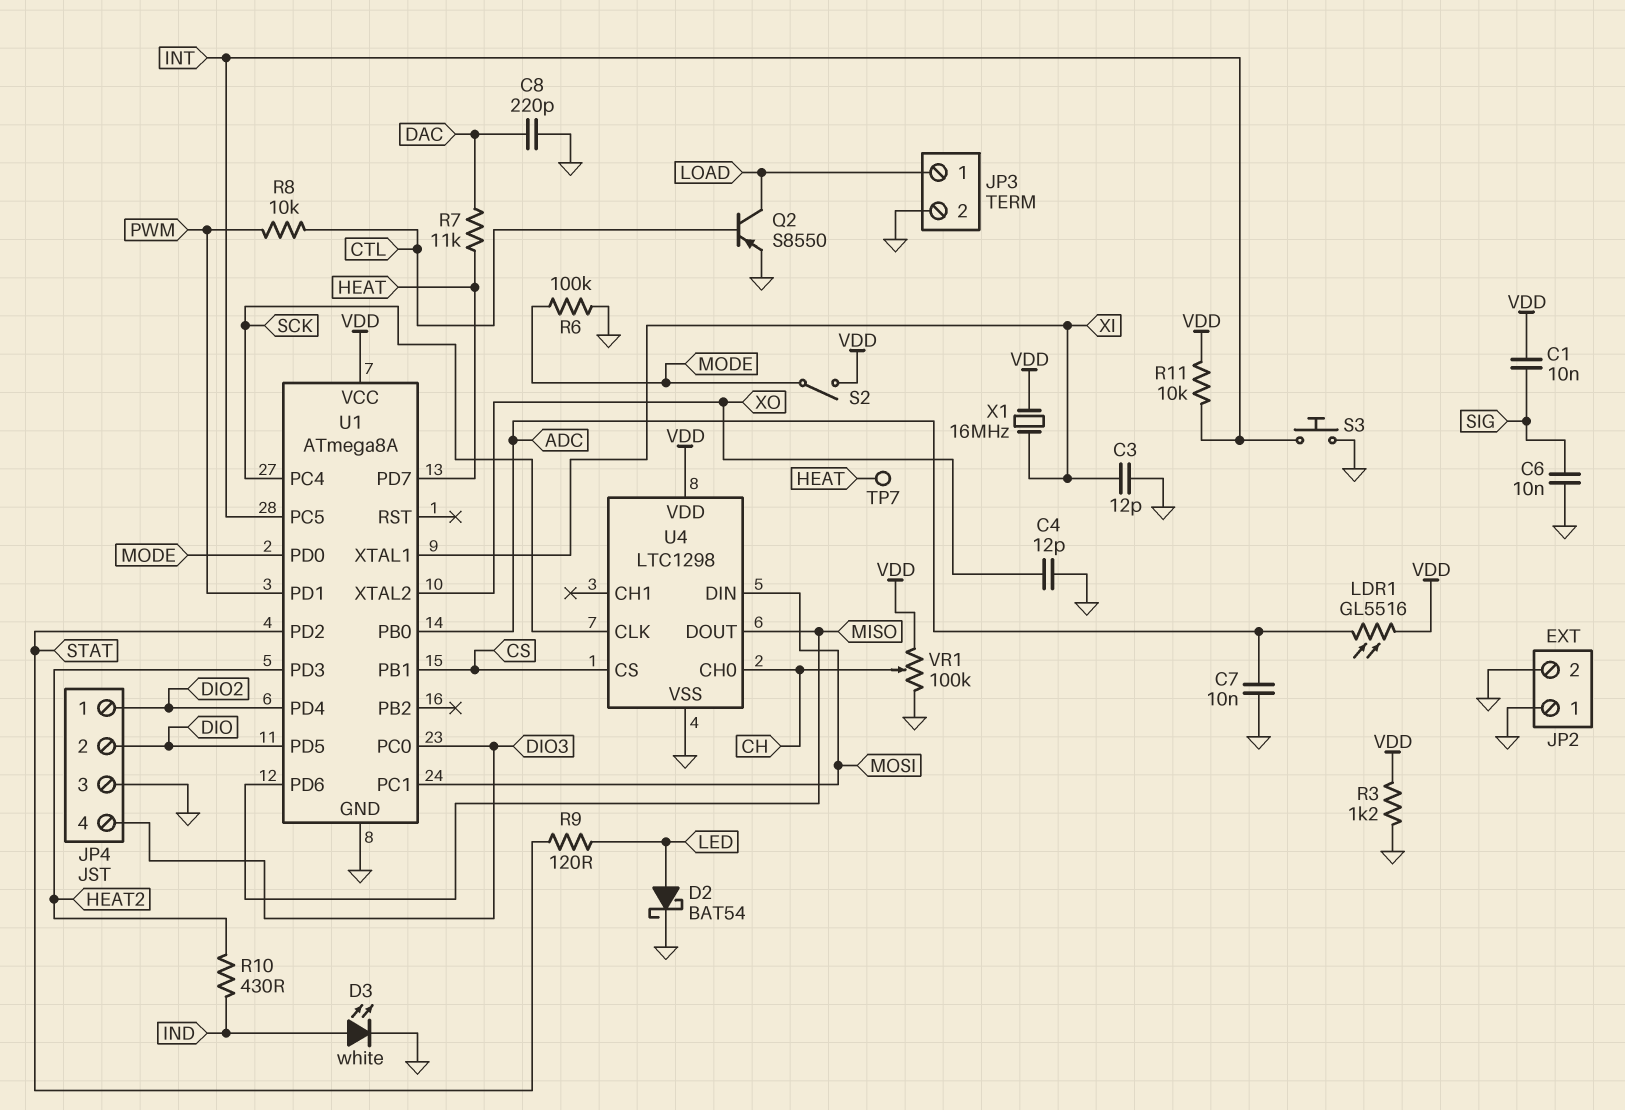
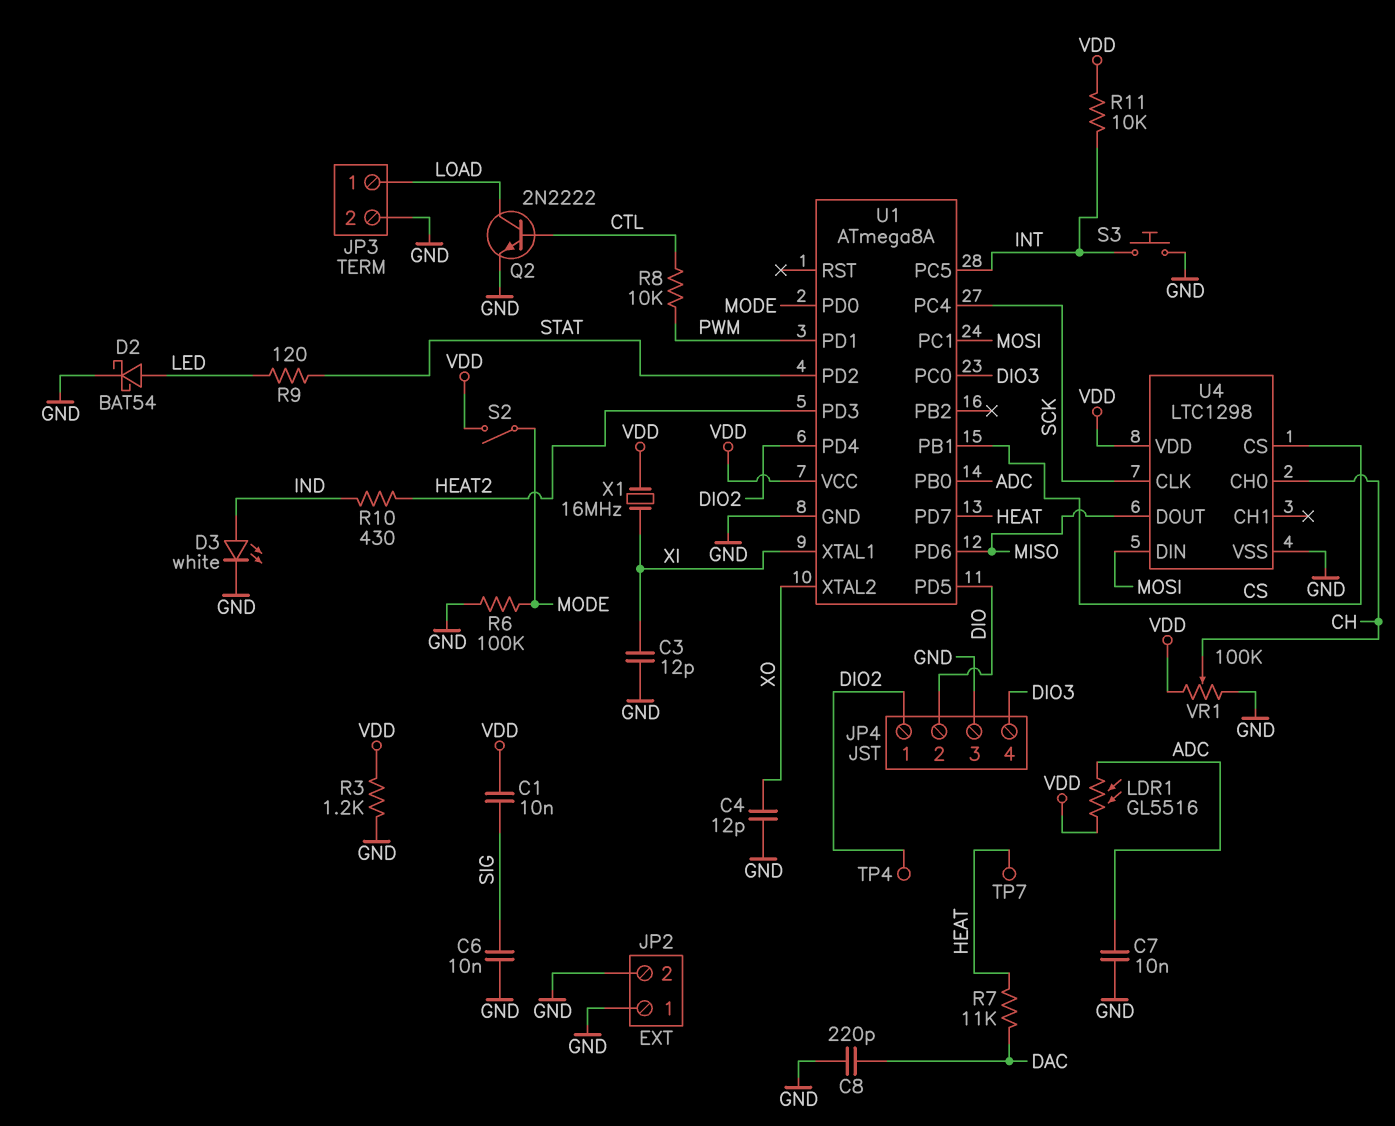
Q2: PNP S8550 (B CTL, C LOAD, E GND) -> NPN 2N2222 (B CTL, C LOAD, E GND)
TP4: none -> test point (DIO2)

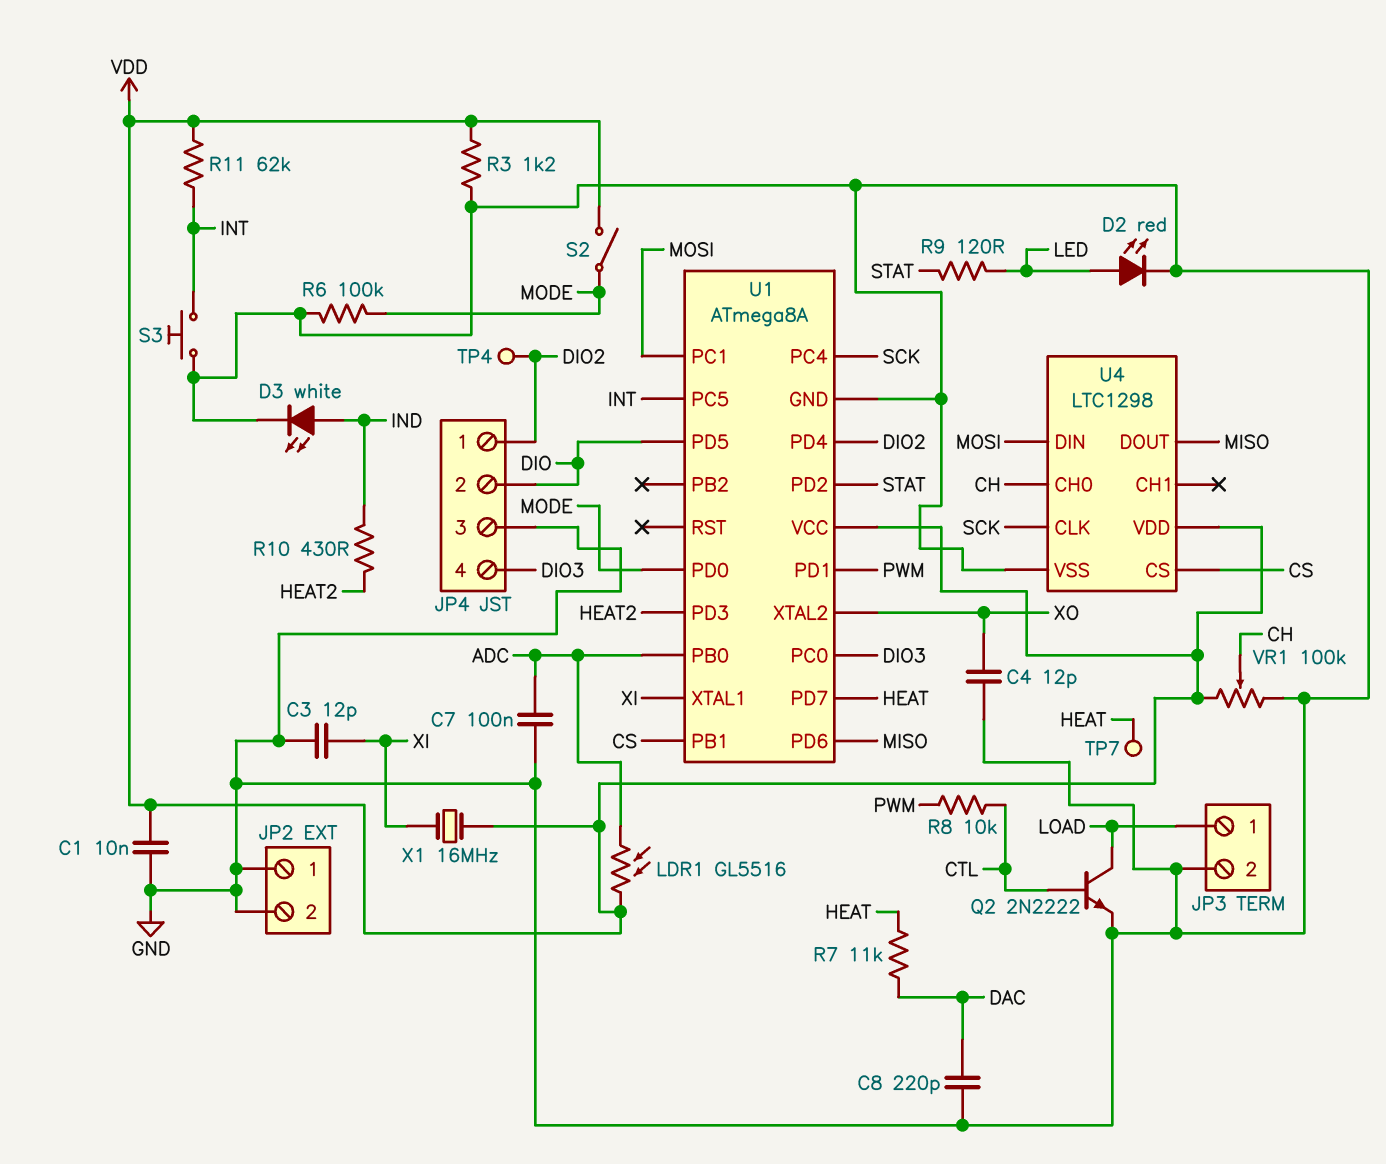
C1: 10nF (SIG, VDD) -> 10nF (GND, VDD)
C6: 10nF (GND, SIG) -> none
C7: 10nF (ADC, GND) -> 100nF (ADC, GND)
D2: schottky BAT54 (A LED, K GND) -> LED red (A LED, K GND)
R11: 10k (INT, VDD) -> 62k (INT, VDD)

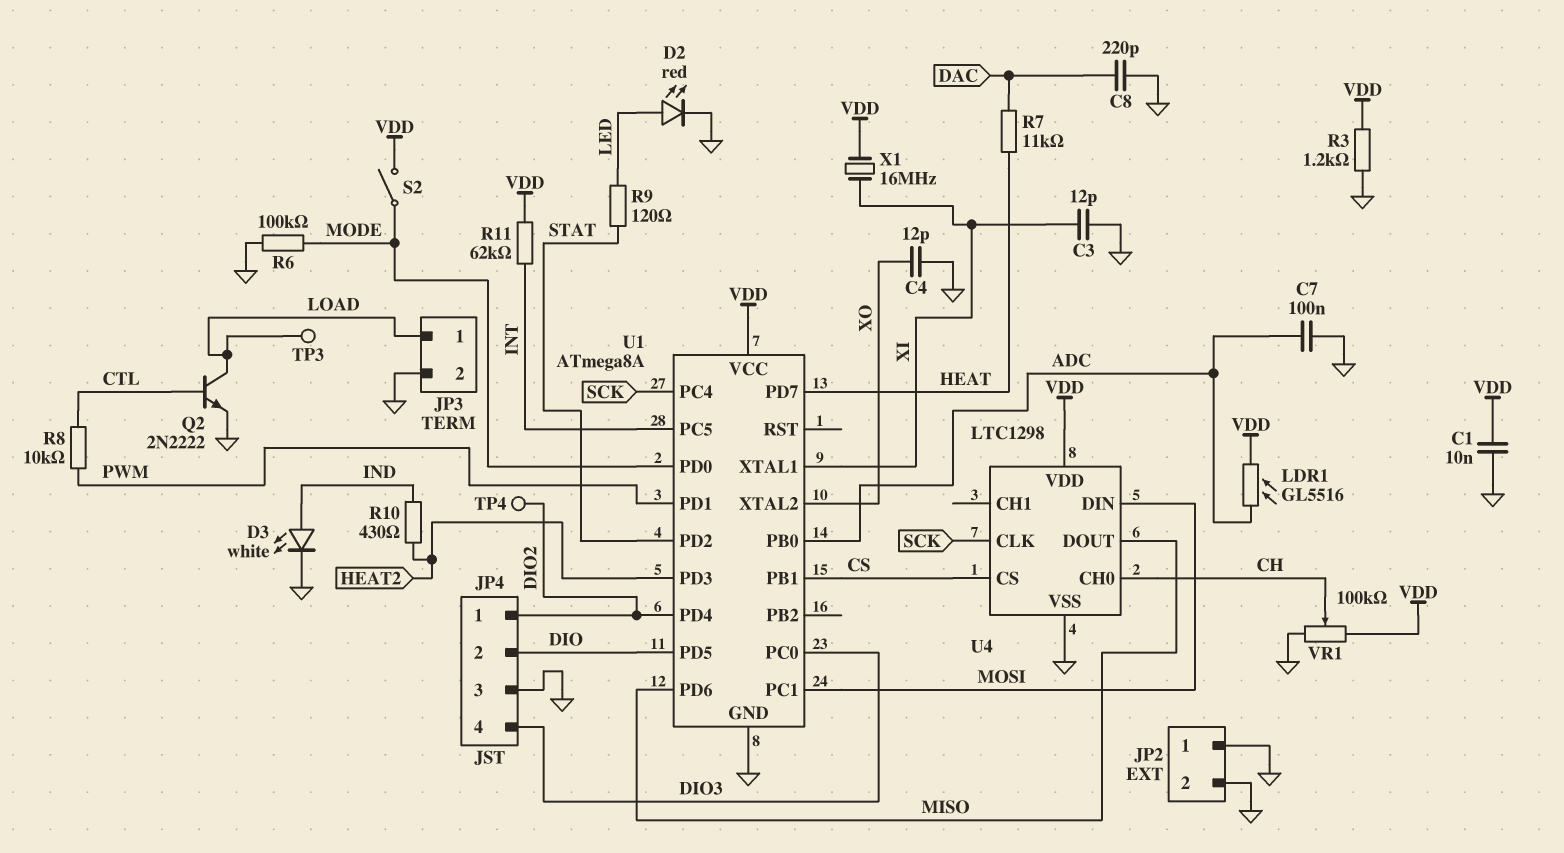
S3: button (GND, INT) -> none
TP3: none -> test point (LOAD)
TP7: test point (HEAT) -> none

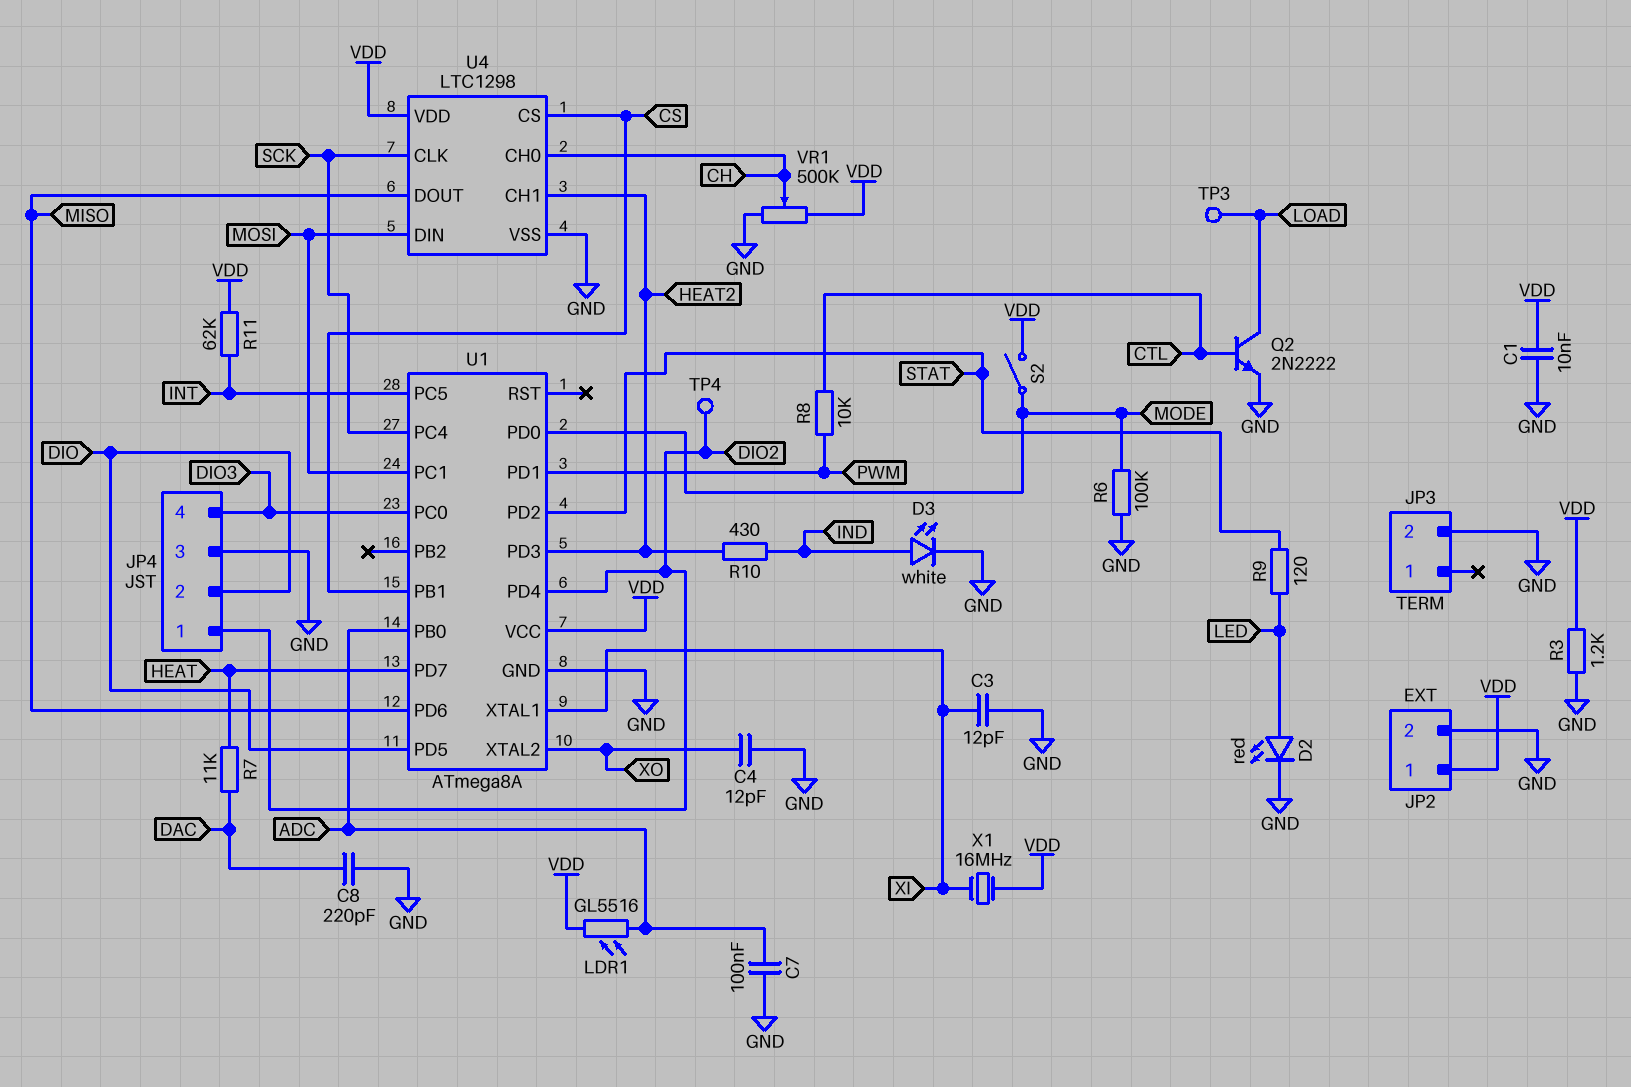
JP2 pin 1: GND -> VDD
JP3 pin 1: LOAD -> none
U4 pin CH1: none -> HEAT2
VR1: 100k (GND, VDD, wiper CH) -> 500k (GND, VDD, wiper CH)

